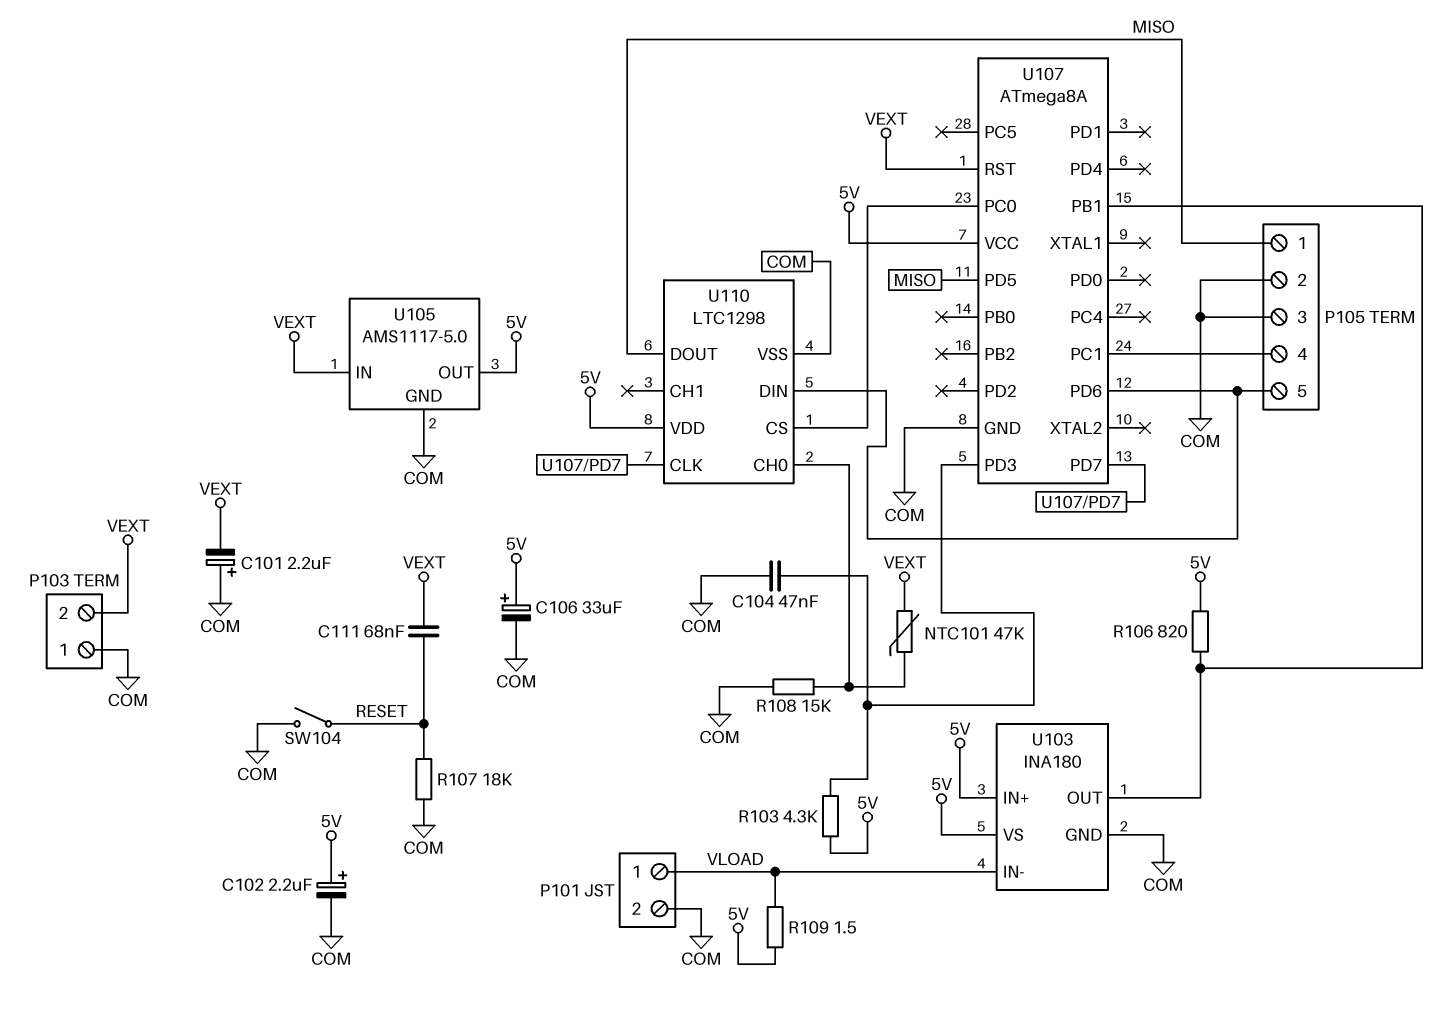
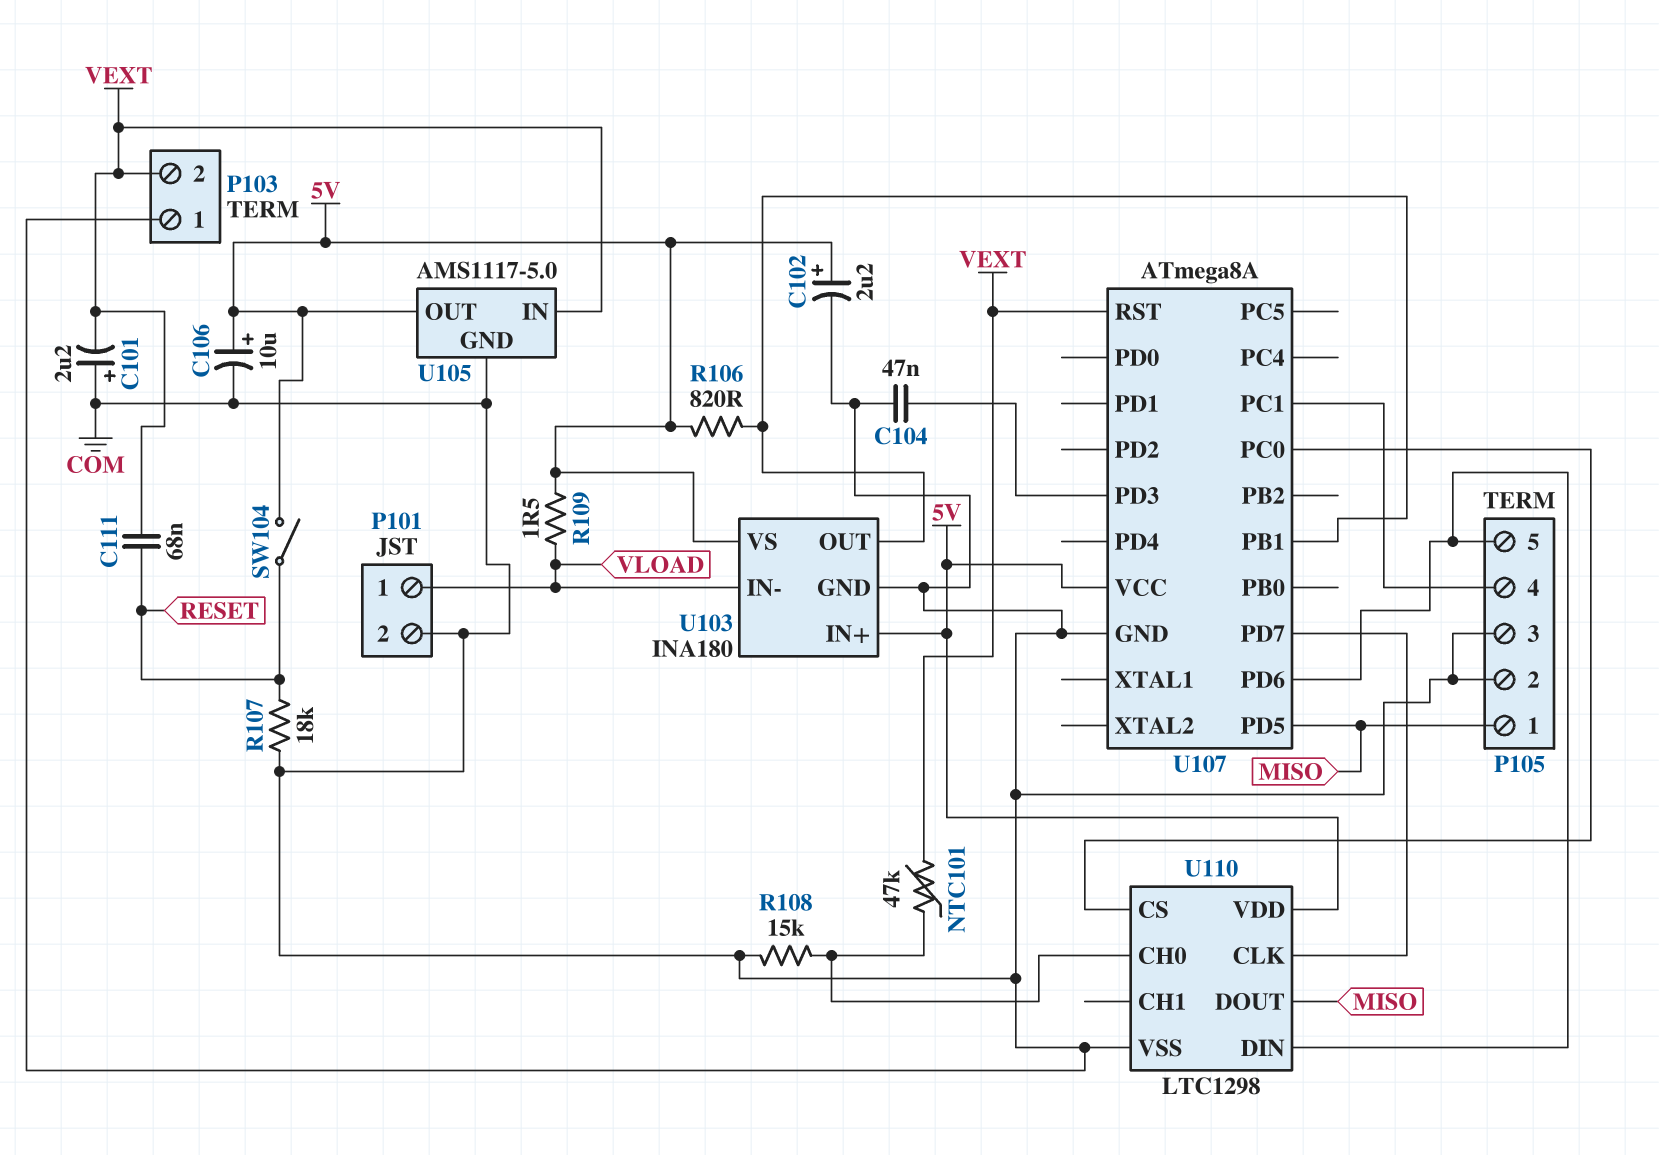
C106: 33uF (plus 5V, minus COM) -> 10uF (plus 5V, minus COM)
R103: 4.3k (5V, U107/PD3) -> none
SW104: switch (COM, RESET) -> switch (5V, RESET)

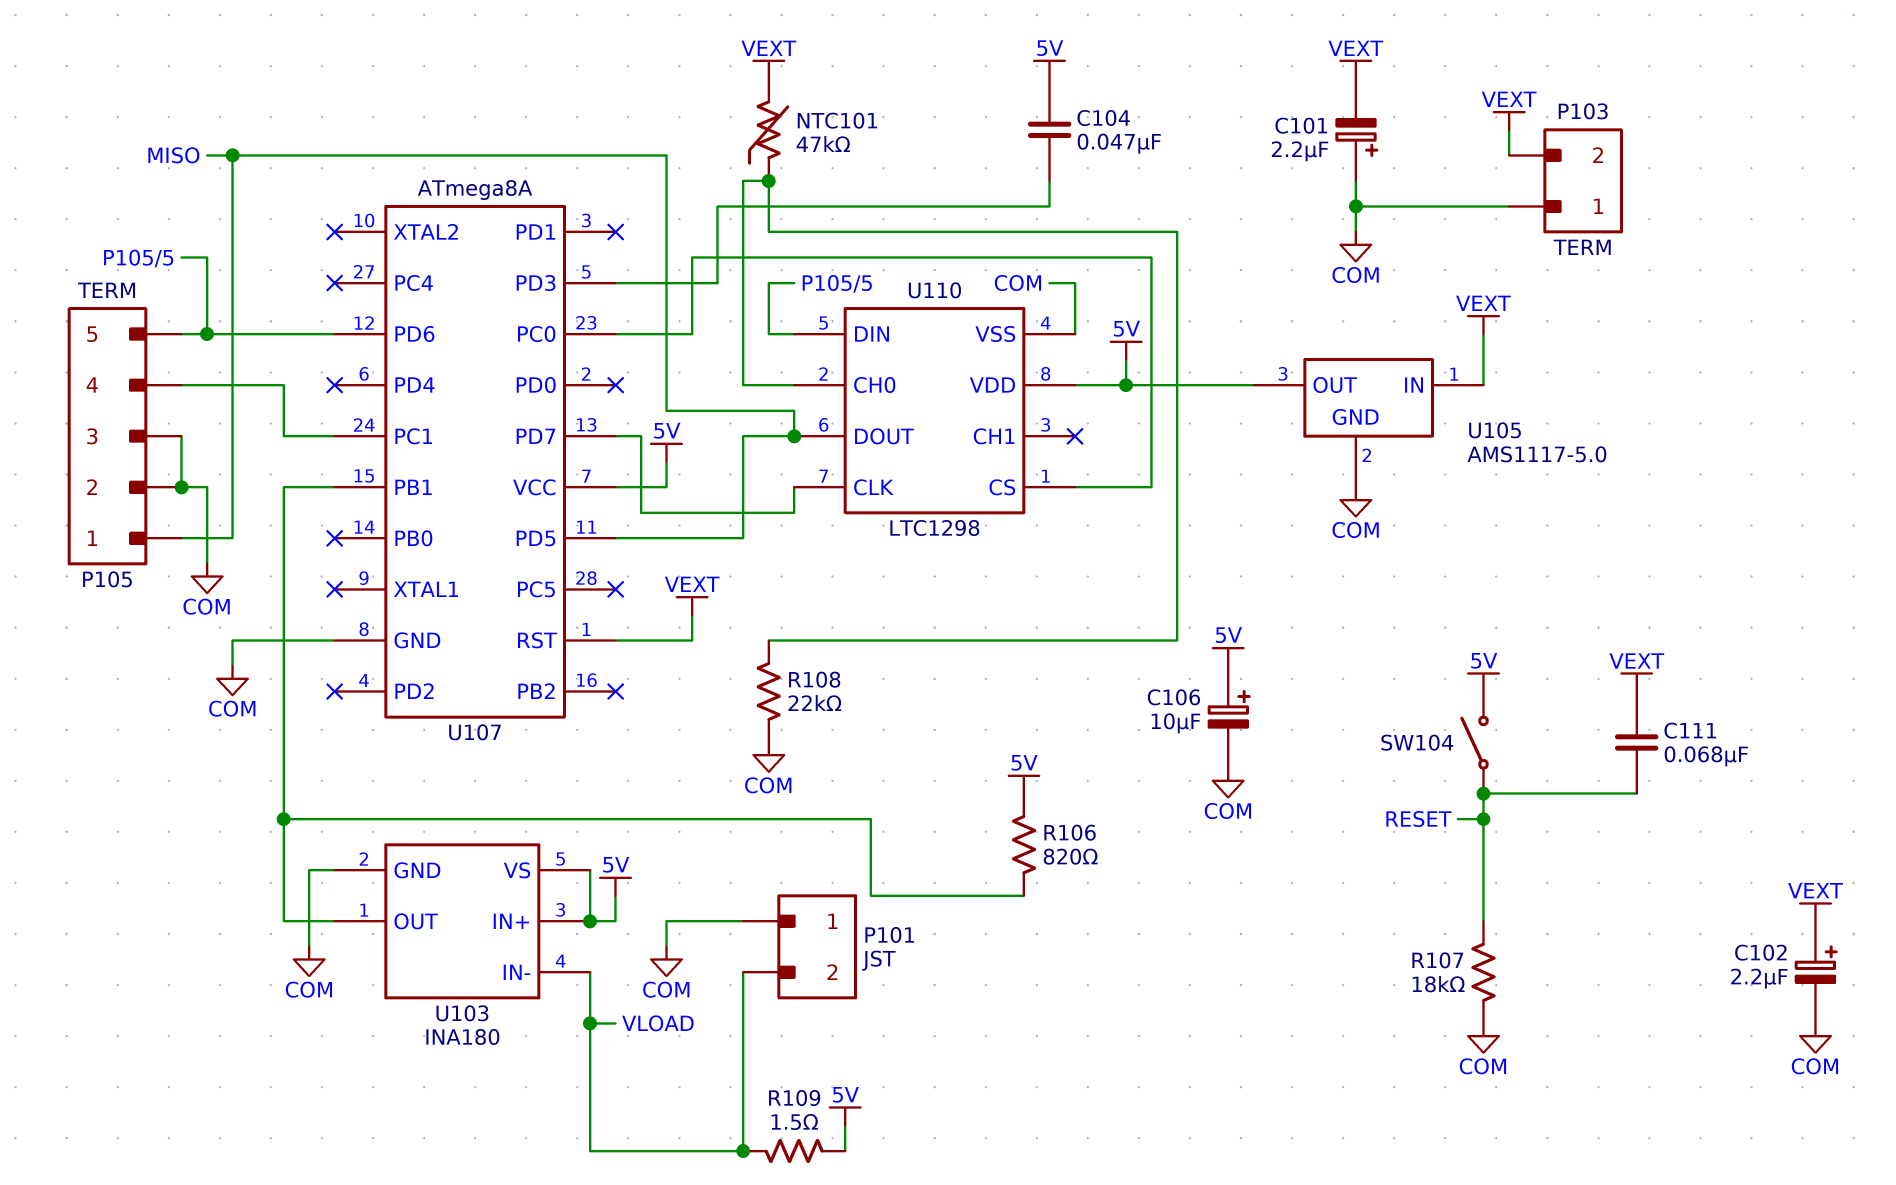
C102: 2.2uF (plus 5V, minus COM) -> 2.2uF (plus VEXT, minus COM)
C104: 47nF (COM, U107/PD3) -> 47nF (5V, U107/PD3)
P101 pin 1: VLOAD -> COM
P101 pin 2: COM -> VLOAD
R108: 15k (COM, U110/CH0) -> 22k (COM, U110/CH0)

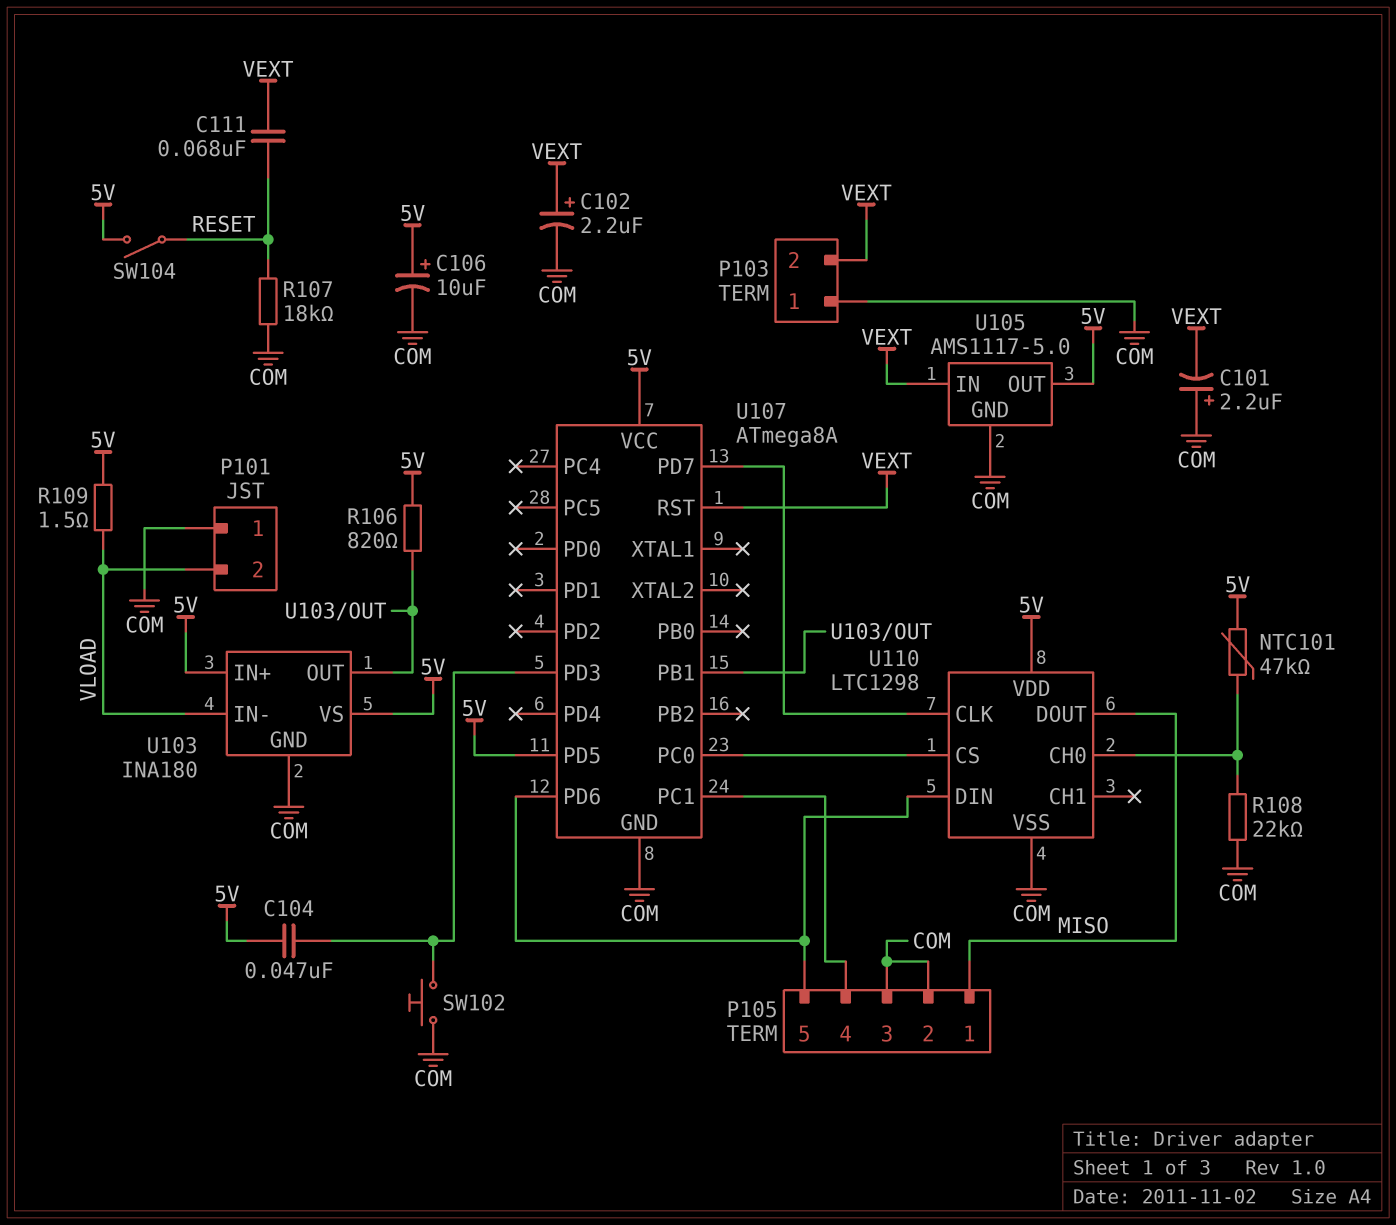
NTC101: 47k (U110/CH0, VEXT) -> 47k (5V, U110/CH0)
SW102: none -> button (COM, U107/PD3)
U107 pin PD5: MISO -> 5V

